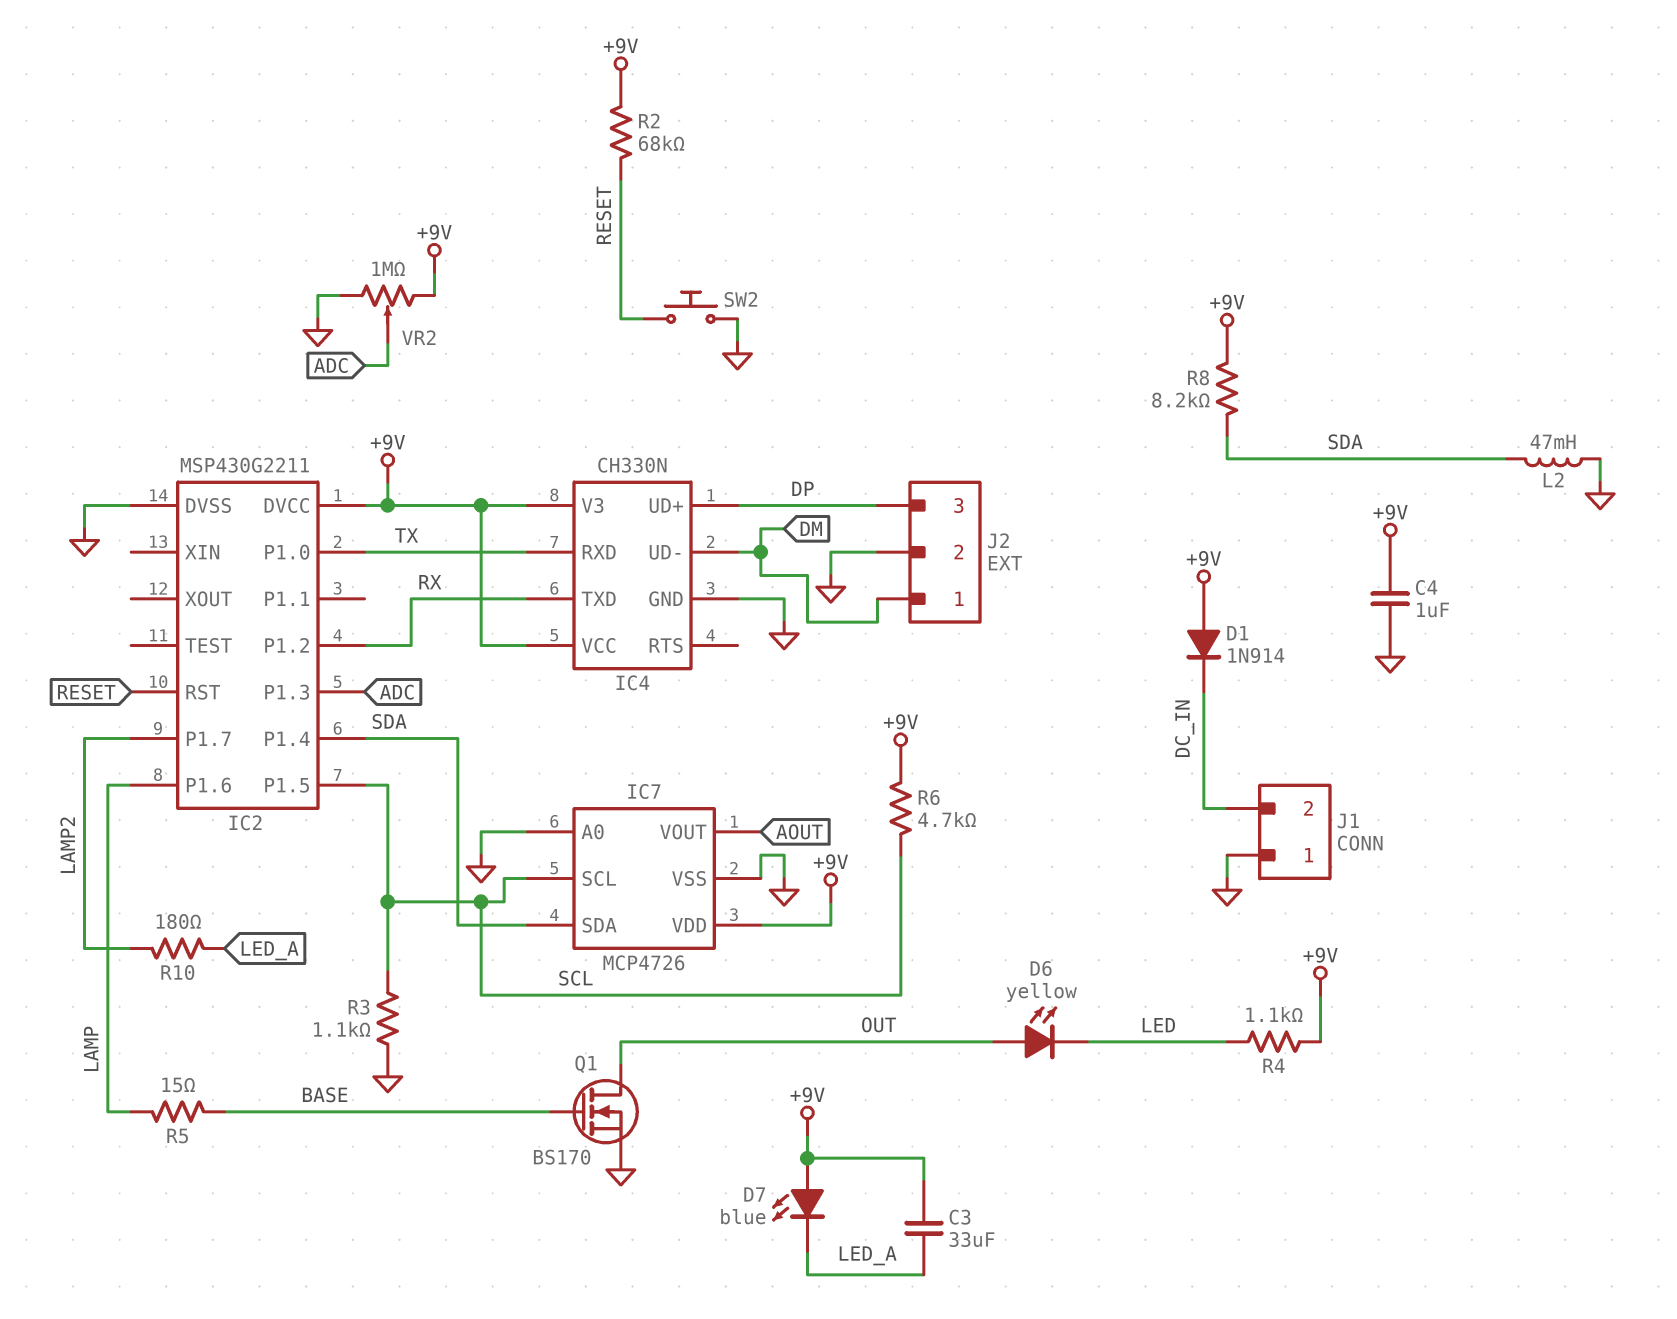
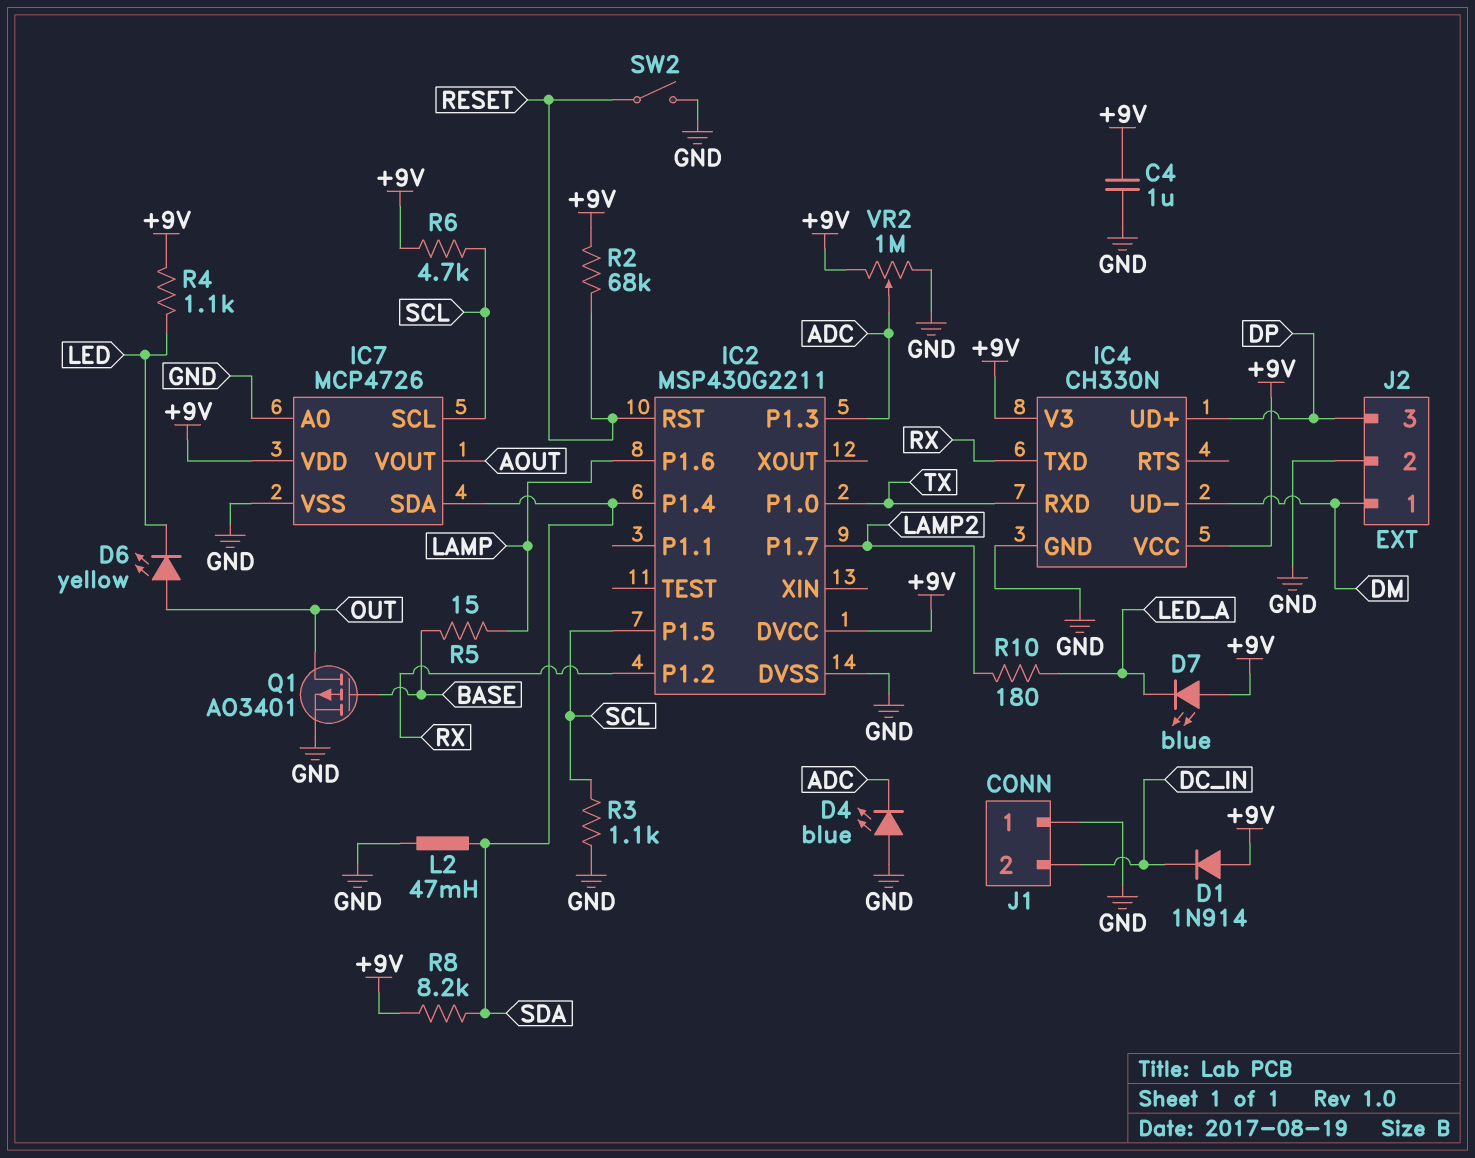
C3: 33uF (+9V, LED_A) -> none
D4: none -> LED blue (A GND, K ADC)
Q1: NMOS BS170 (G BASE, D OUT, S GND) -> PMOS AO3401 (G BASE, D OUT, S GND)
SW2: button (GND, RESET) -> switch (GND, RESET)

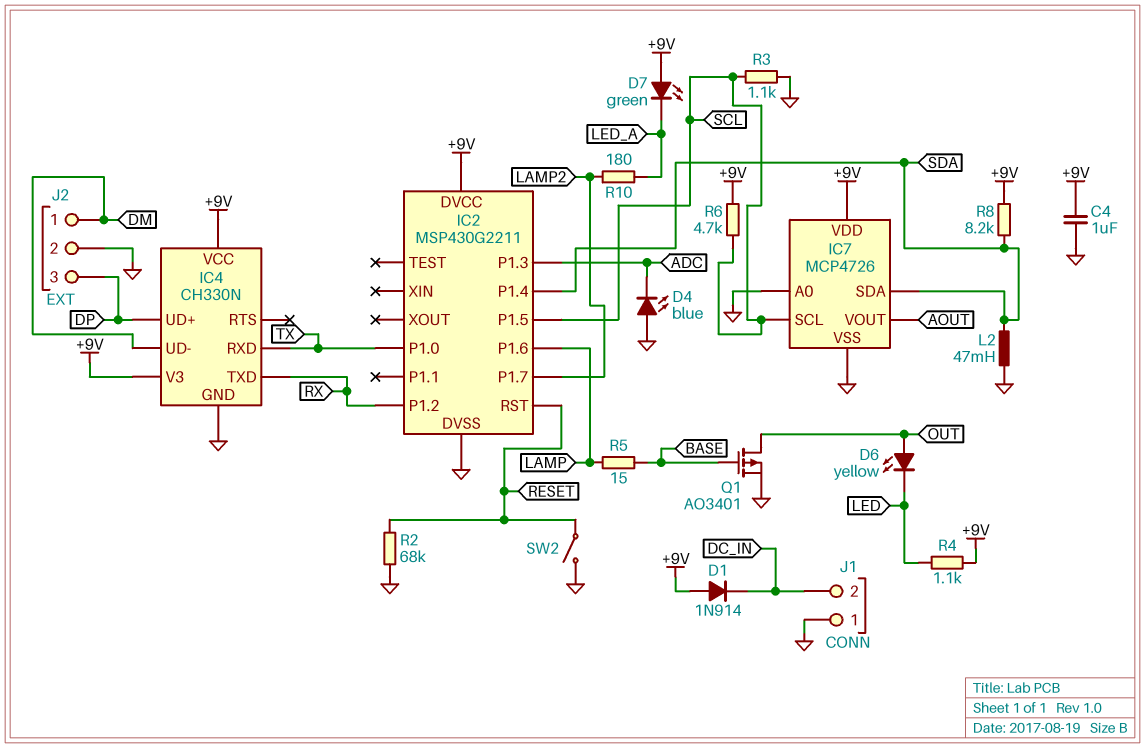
D7: LED blue (A +9V, K LED_A) -> LED green (A +9V, K LED_A)
R2: 68k (+9V, RESET) -> 68k (GND, RESET)
VR2: 1M (+9V, GND, wiper ADC) -> none

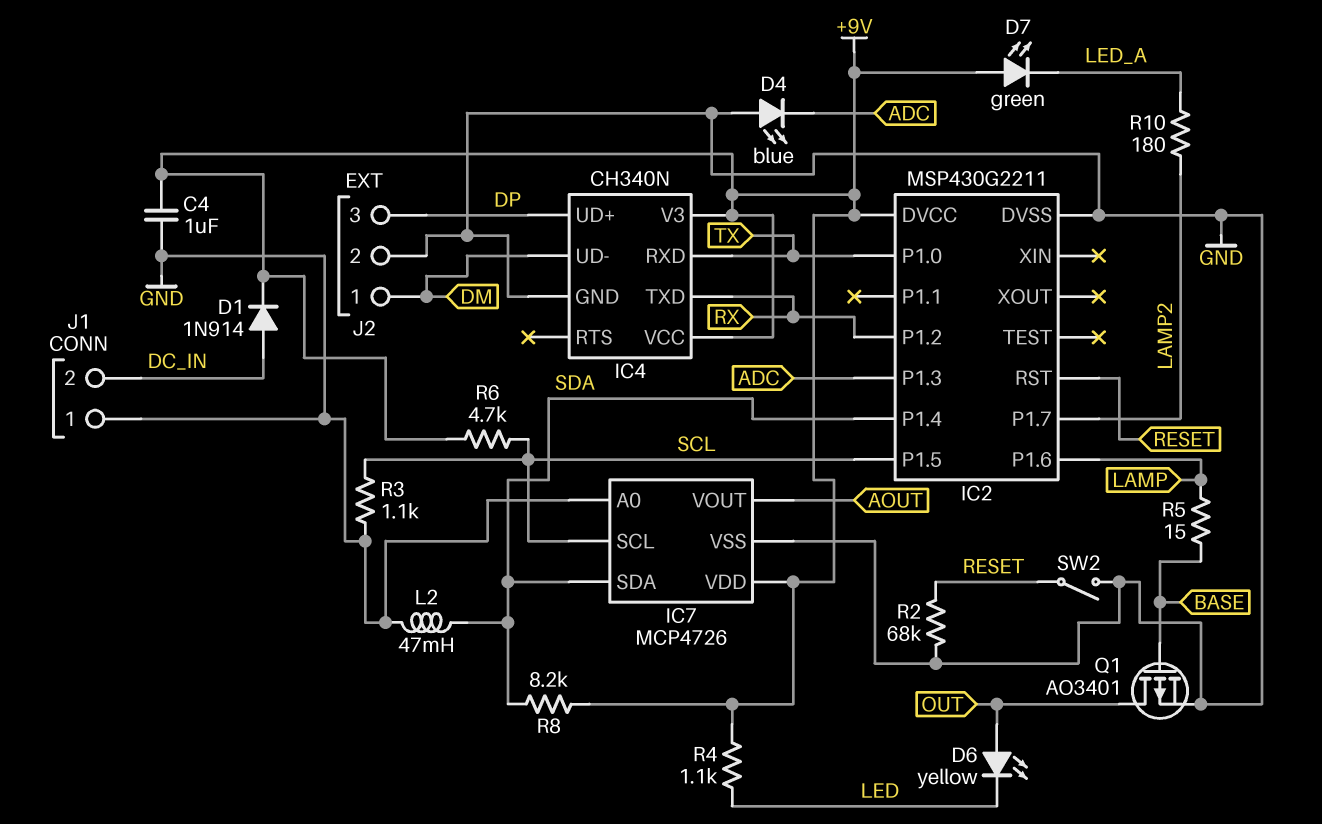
D1: diode 1N914 (A +9V, K DC_IN) -> diode 1N914 (A DC_IN, K +9V)
IC4: CH330N -> CH340N

